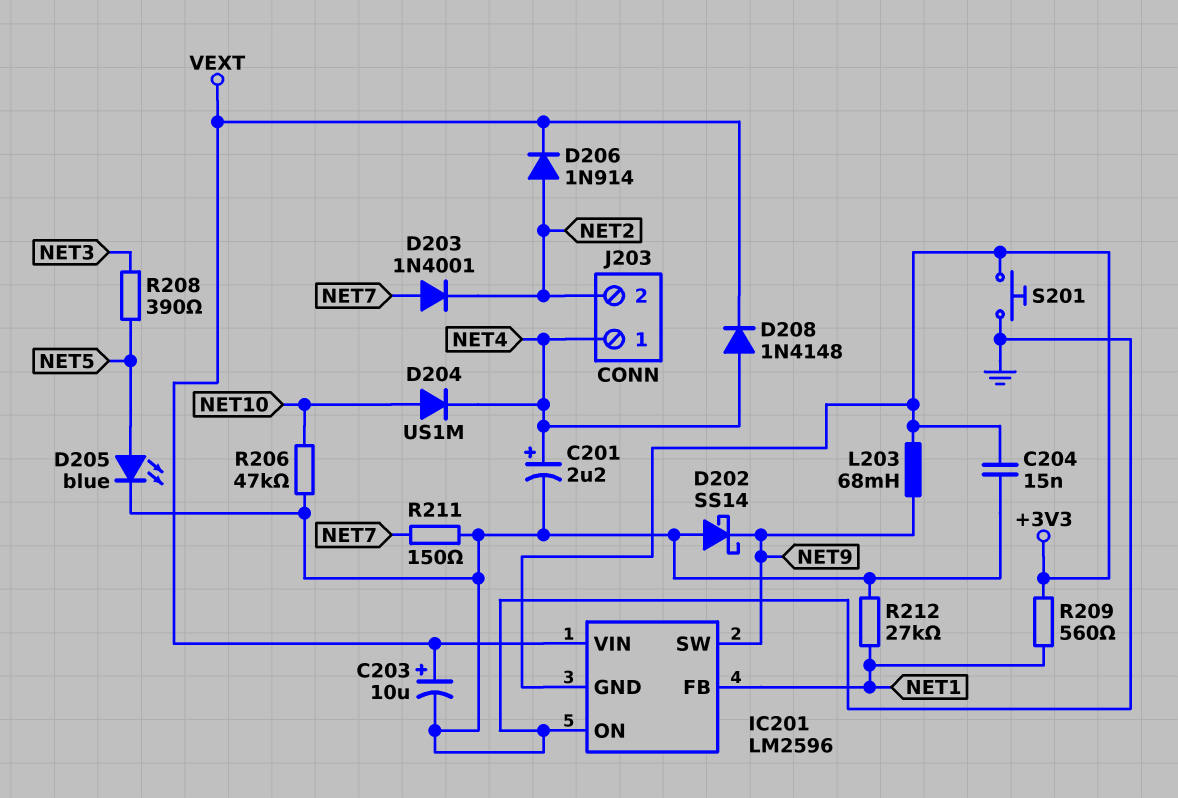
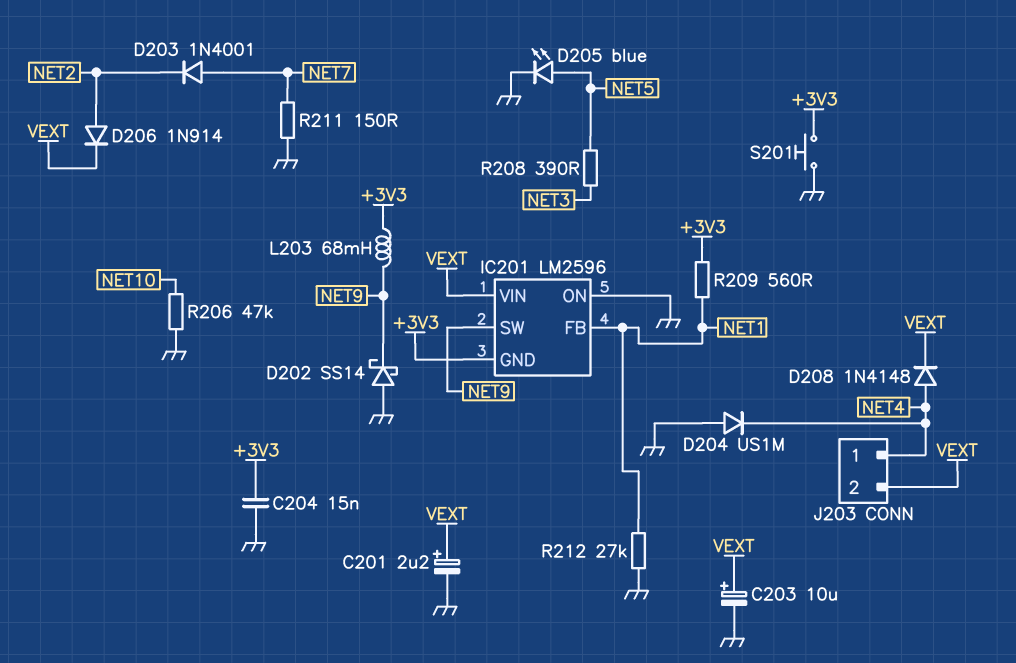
C201: 2.2uF (plus NET4, minus GND) -> 2.2uF (plus VEXT, minus GND)
D204: diode US1M (A NET10, K NET4) -> diode US1M (A GND, K NET4)
J203 pin 2: NET2 -> VEXT

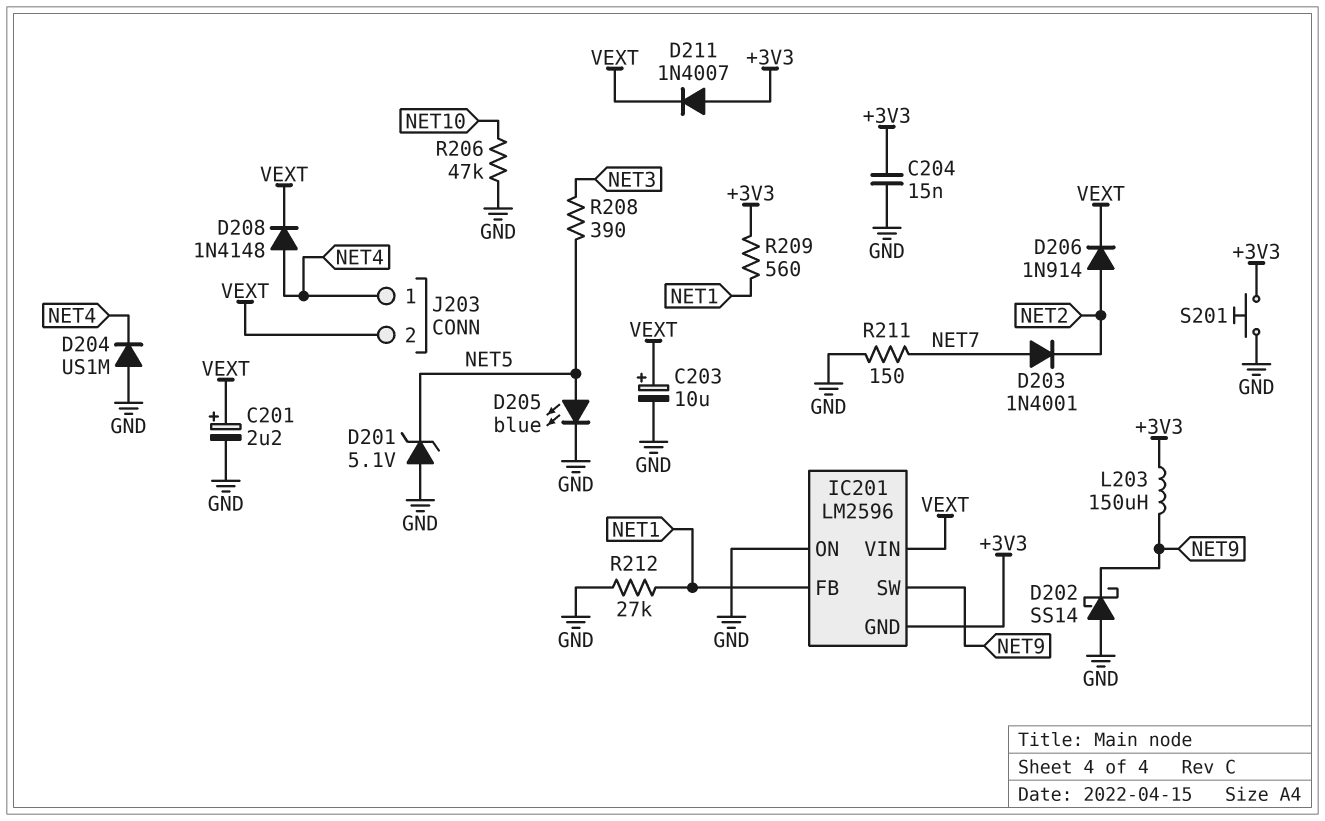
D201: none -> zener 5.1V (A GND, K NET5)
D211: none -> diode 1N4007 (A +3V3, K VEXT)
L203: 68mH (+3V3, NET9) -> 150uH (+3V3, NET9)

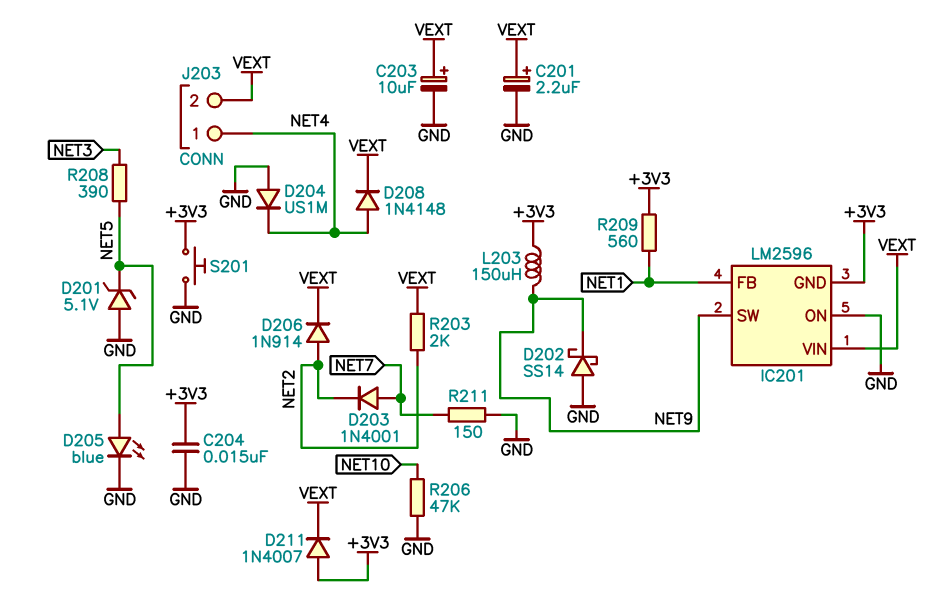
R203: none -> 2k (NET2, VEXT)
R212: 27k (GND, NET1) -> none

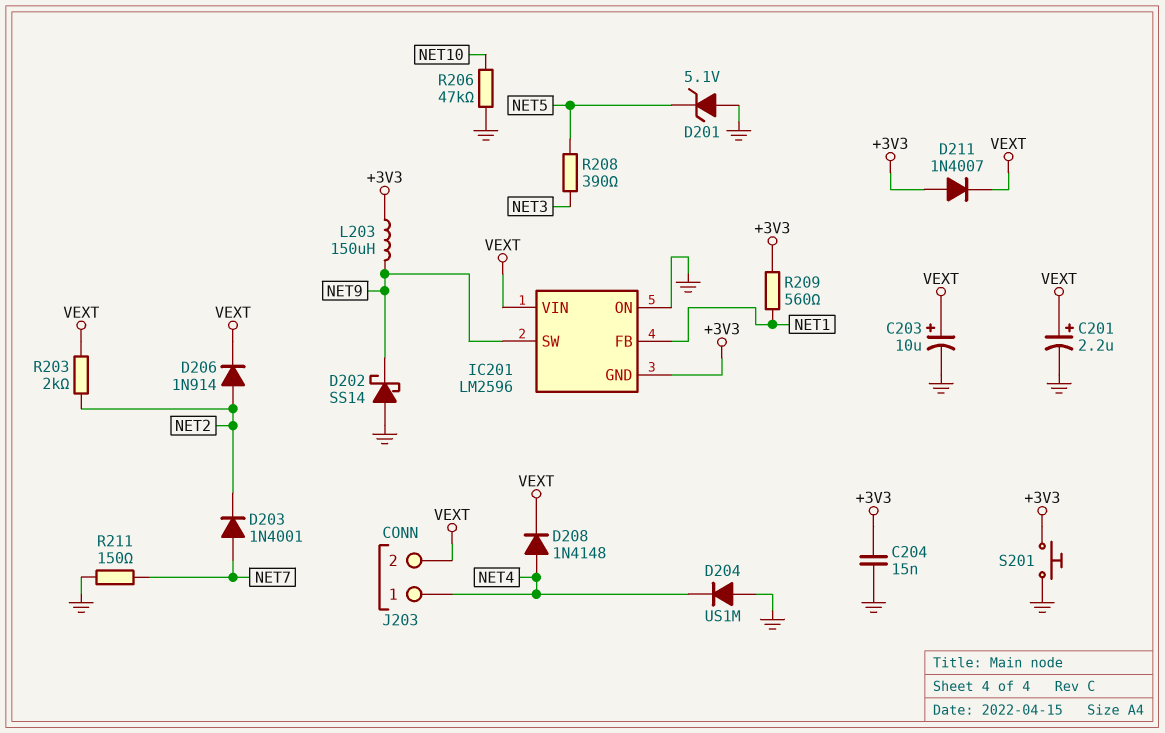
D205: LED blue (A NET5, K GND) -> none

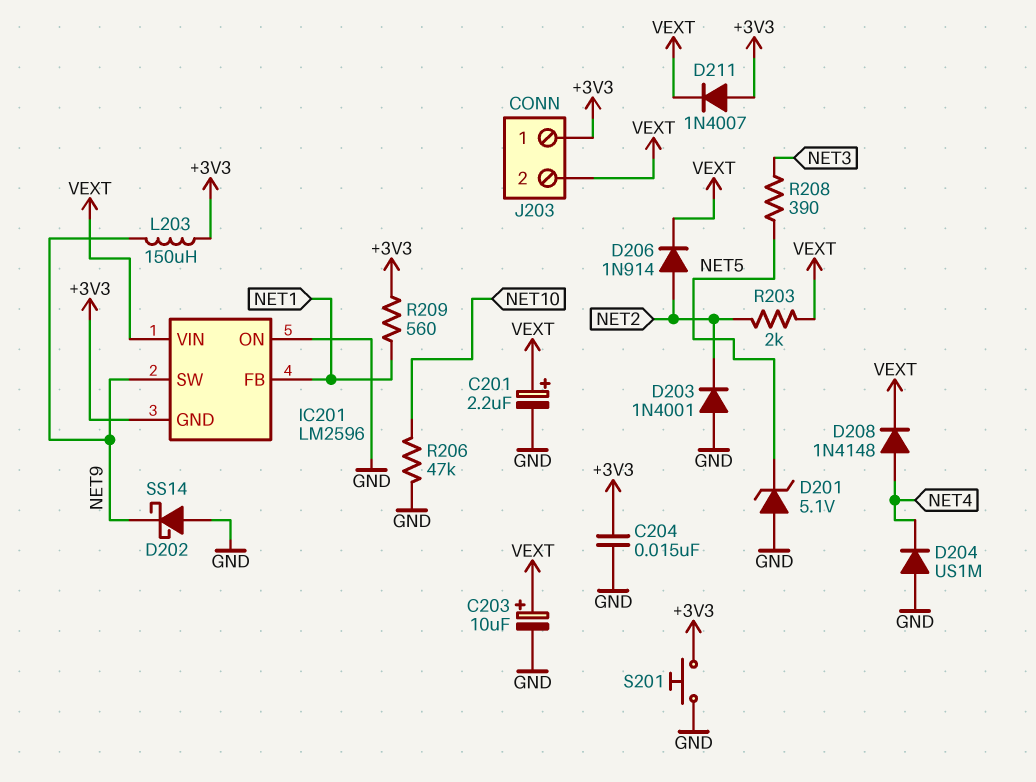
D203: diode 1N4001 (A NET7, K NET2) -> diode 1N4001 (A GND, K NET2)
J203 pin 1: NET4 -> +3V3
R211: 150 (GND, NET7) -> none

